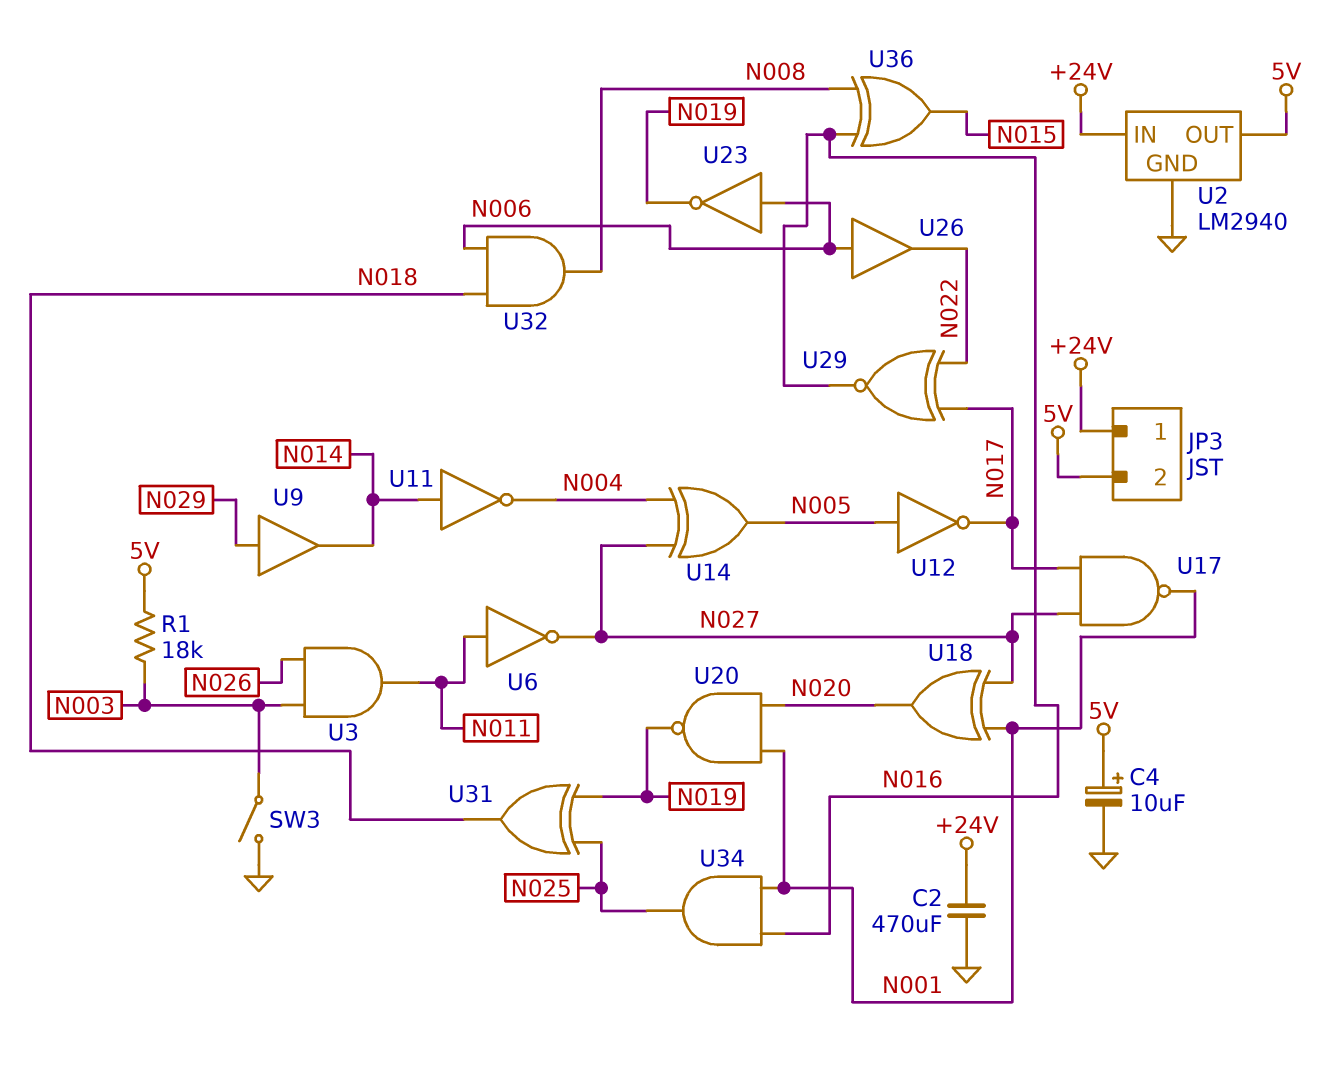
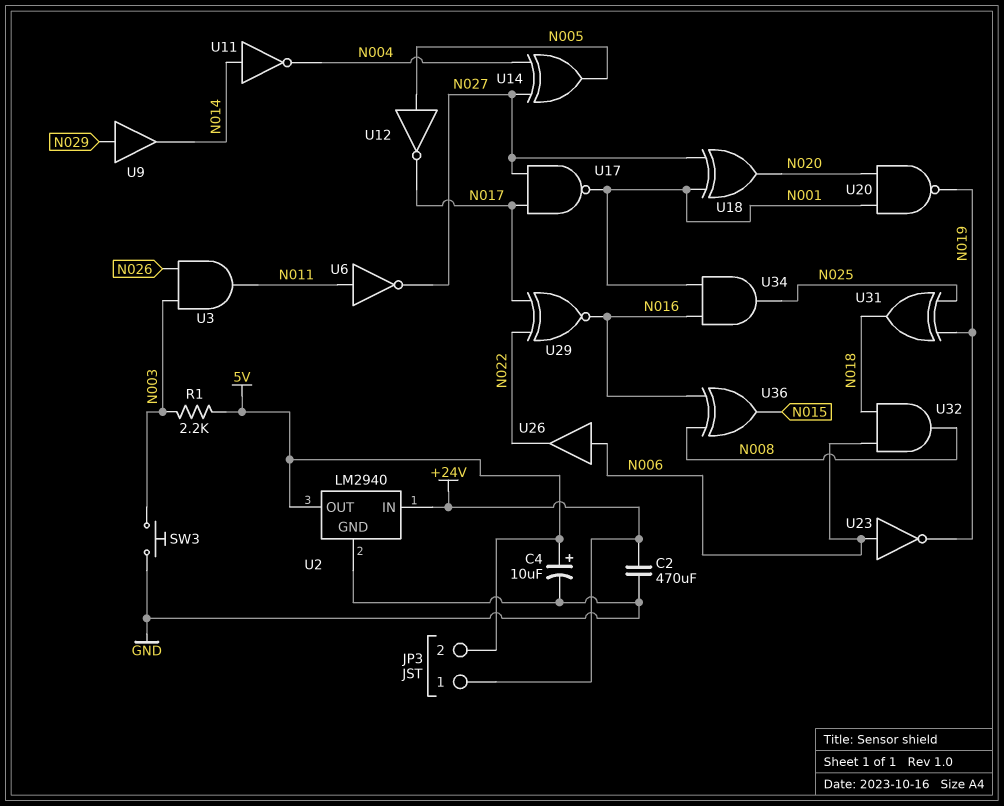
R1: 18k (5V, N003) -> 2.2k (5V, N003)
SW3: switch (GND, N003) -> button (GND, N003)

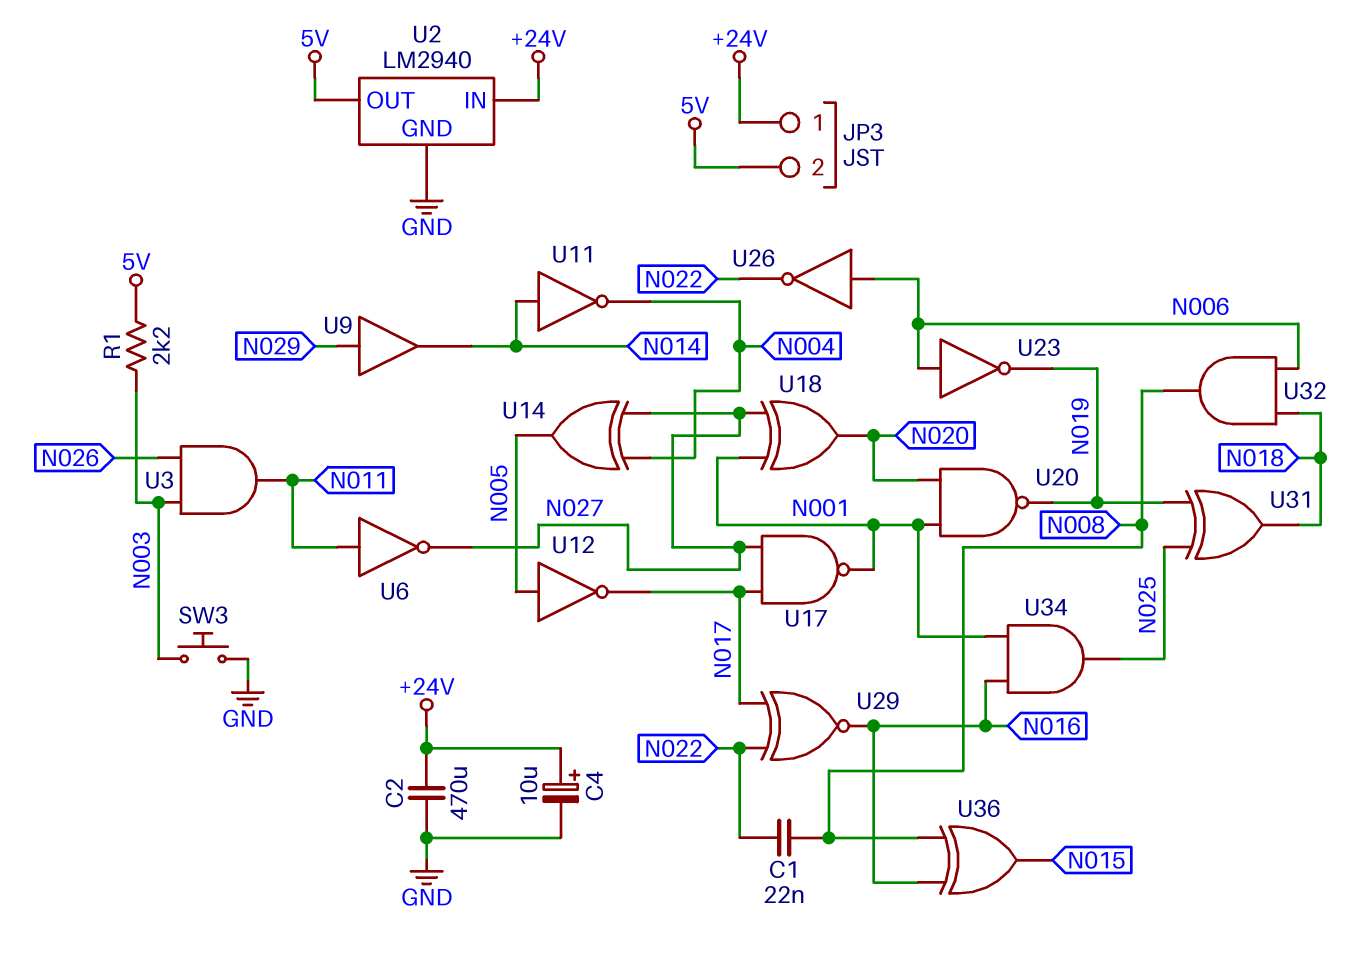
C1: none -> 22nF (N008, N022)
C4: 10uF (plus 5V, minus GND) -> 10uF (plus +24V, minus GND)
U26: buffer (in N006, out N022) -> NOT (in N006, out N022)

